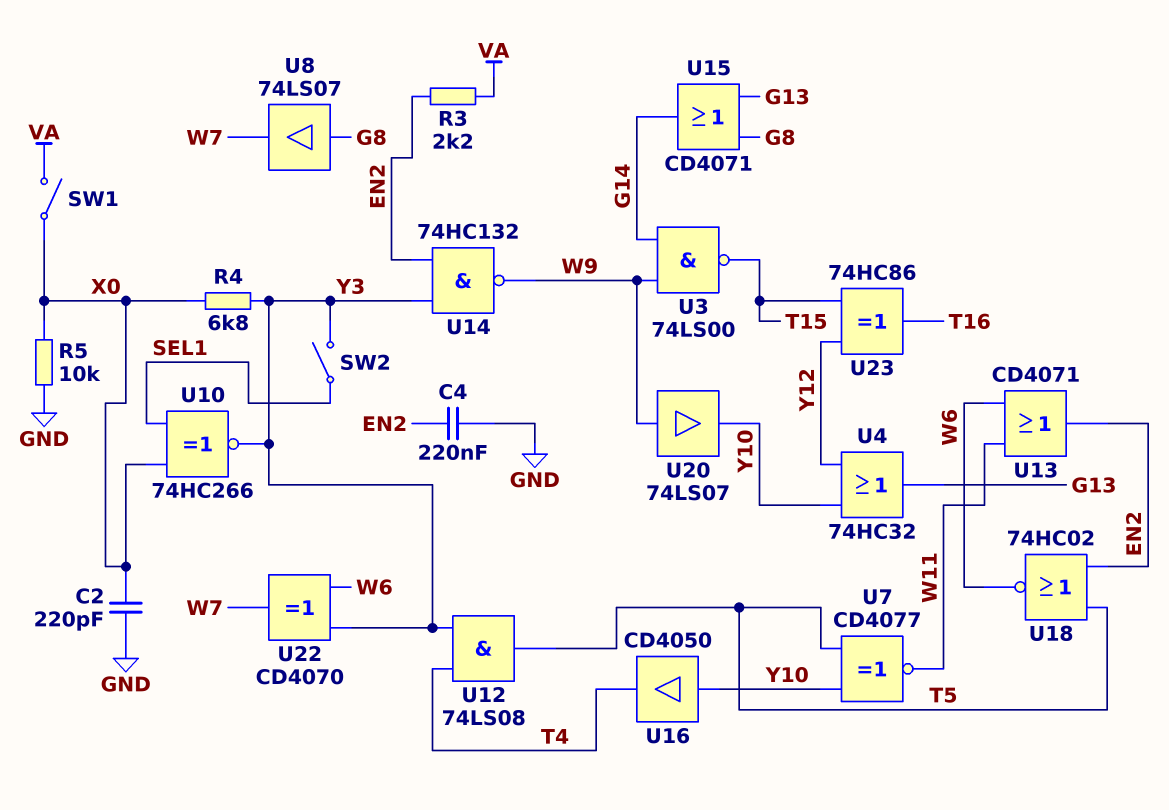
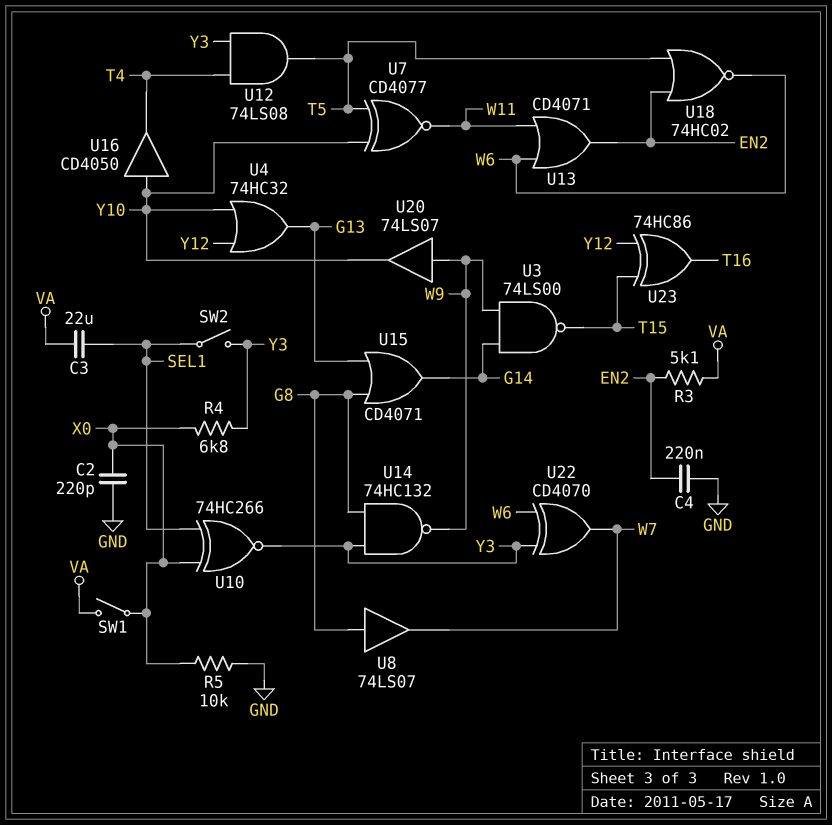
C3: none -> 22uF (SEL1, VA)
R3: 2.2k (EN2, VA) -> 5.1k (EN2, VA)
U14: NAND 74HC132 (in EN2, in Y3, out W9) -> NAND 74HC132 (in G8, in Y3, out W9)

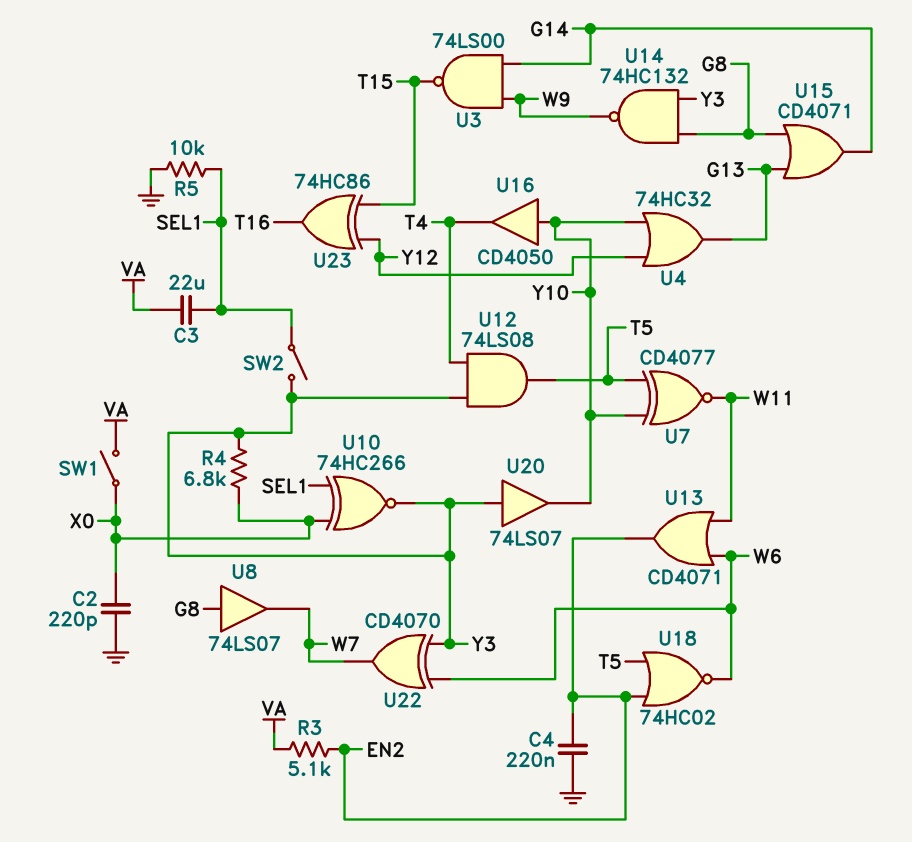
R5: 10k (GND, X0) -> 10k (GND, SEL1)
U20: buffer 74LS07 (in W9, out Y10) -> buffer 74LS07 (in Y3, out Y10)

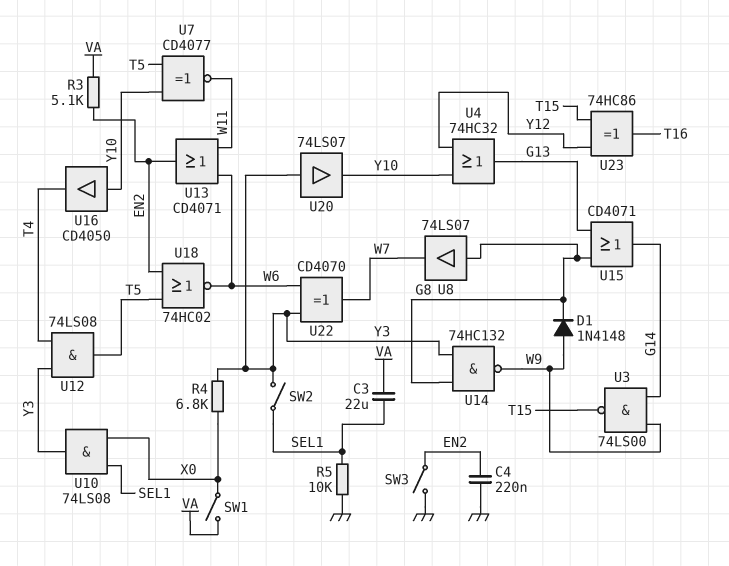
C2: 220pF (GND, X0) -> none
D1: none -> diode 1N4148 (A W9, K G8)
SW3: none -> switch (EN2, GND)
U10: XNOR 74HC266 (in SEL1, in X0, out Y3) -> AND 74LS08 (in SEL1, in X0, out Y3)

